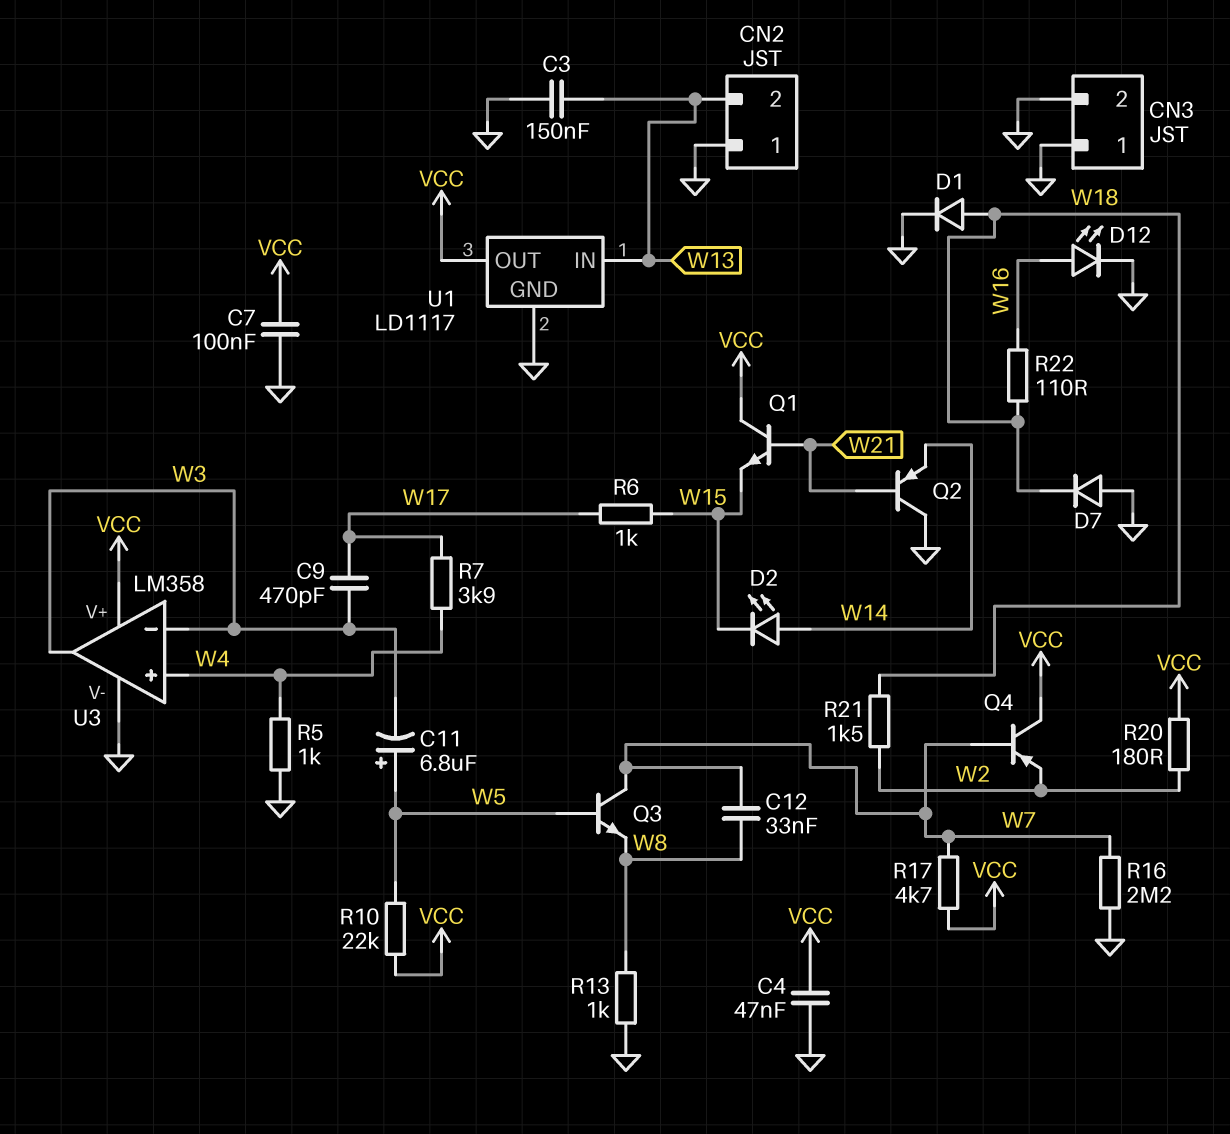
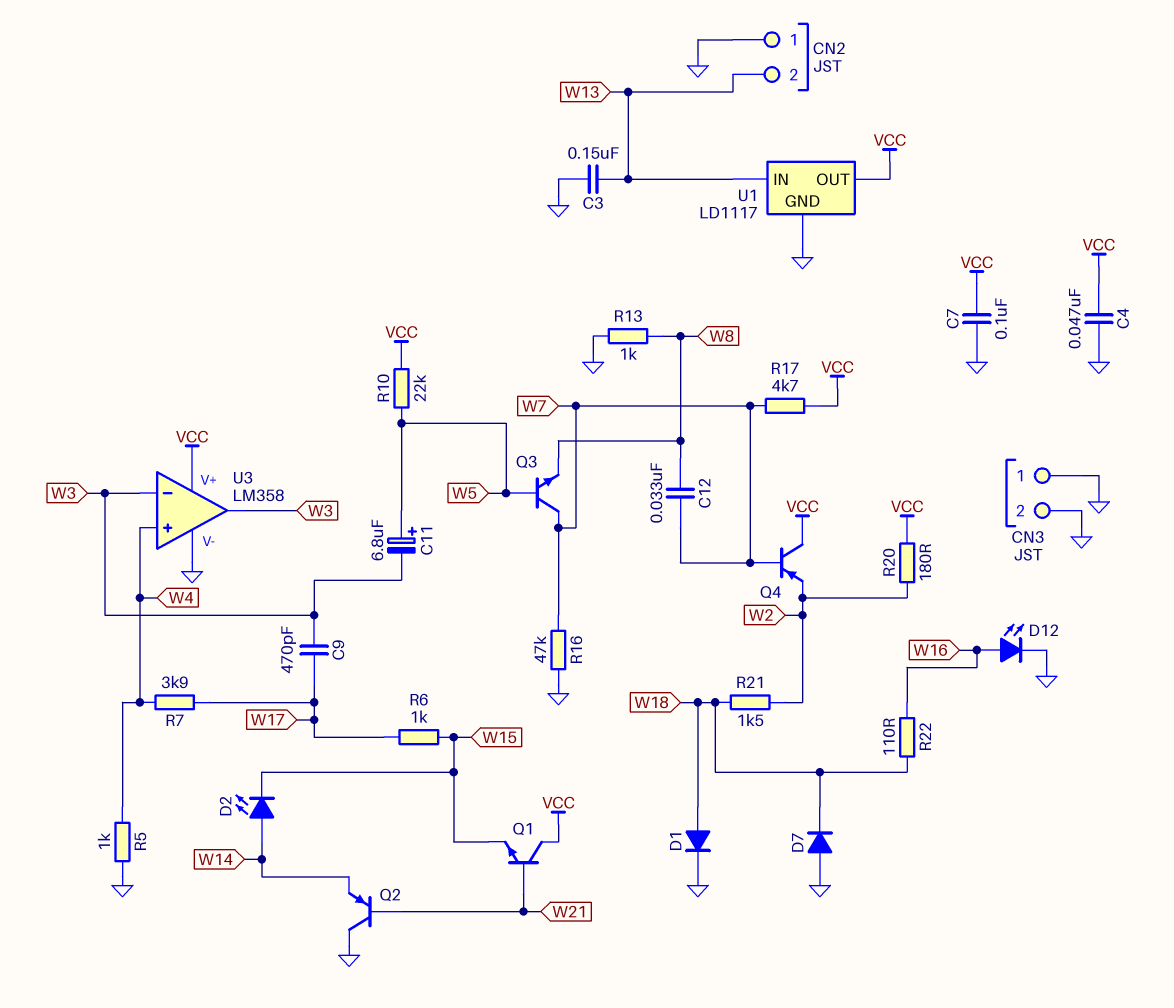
R16: 2.2M (GND, W7) -> 47k (GND, W7)

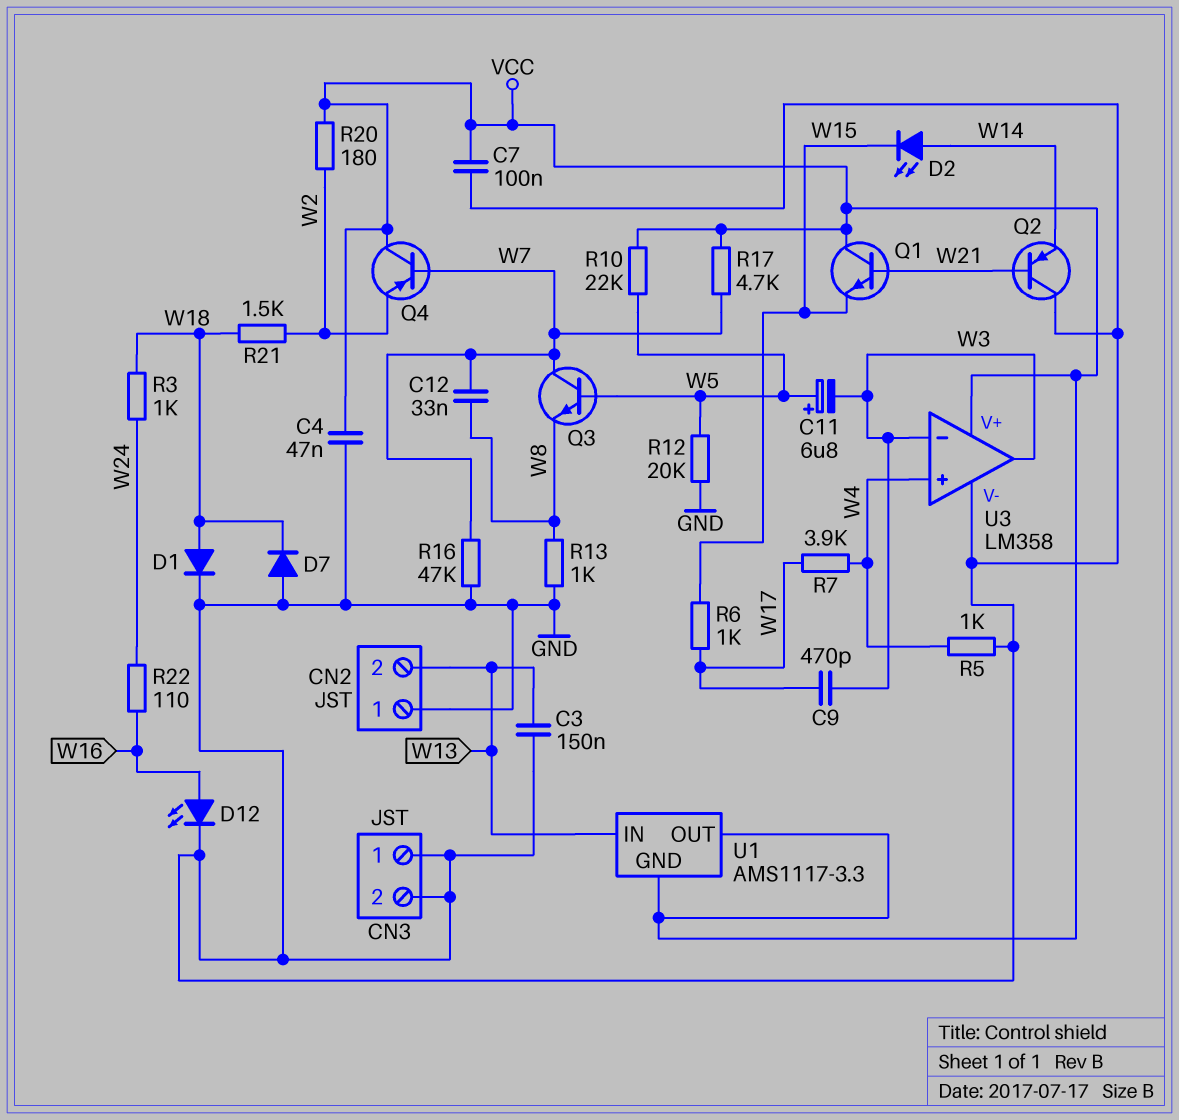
R3: none -> 1k (W18, W24)
R12: none -> 20k (GND, W5)
R22: 110 (W16, W18) -> 110 (W16, W24)
U1: LD1117 -> AMS1117-3.3
U1 pin GND: GND -> VCC

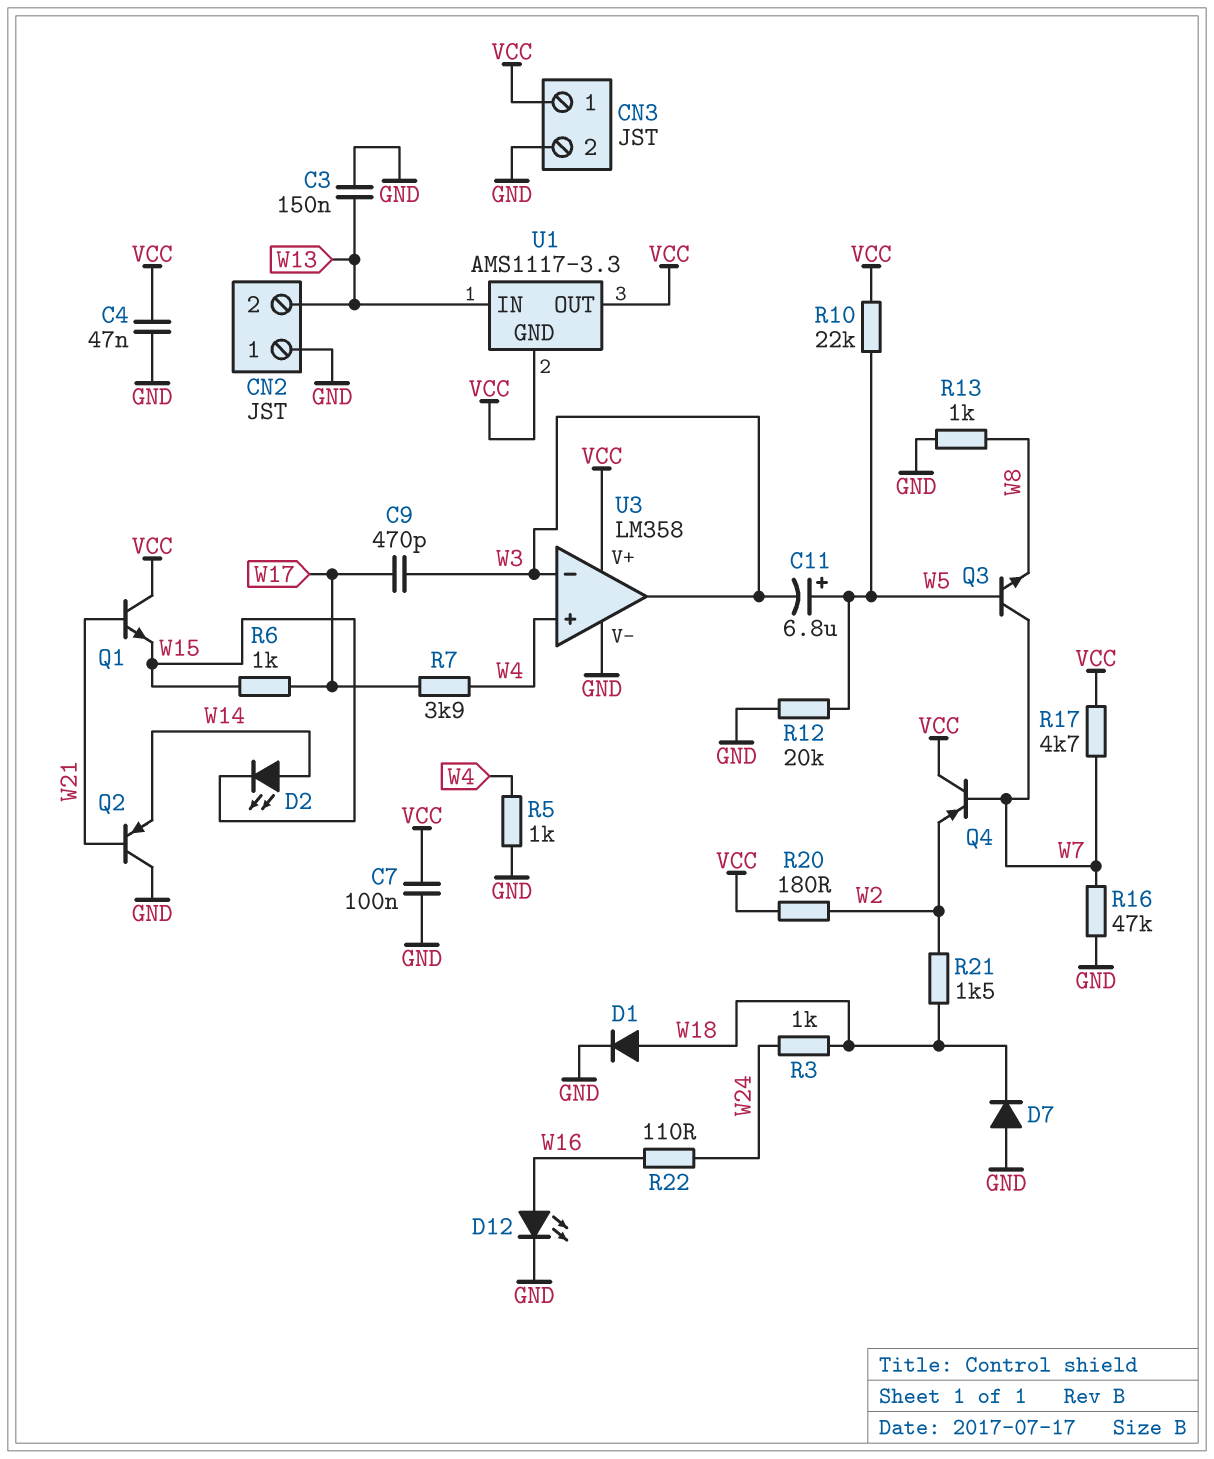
C12: 33nF (W7, W8) -> none
CN3 pin 1: GND -> VCC

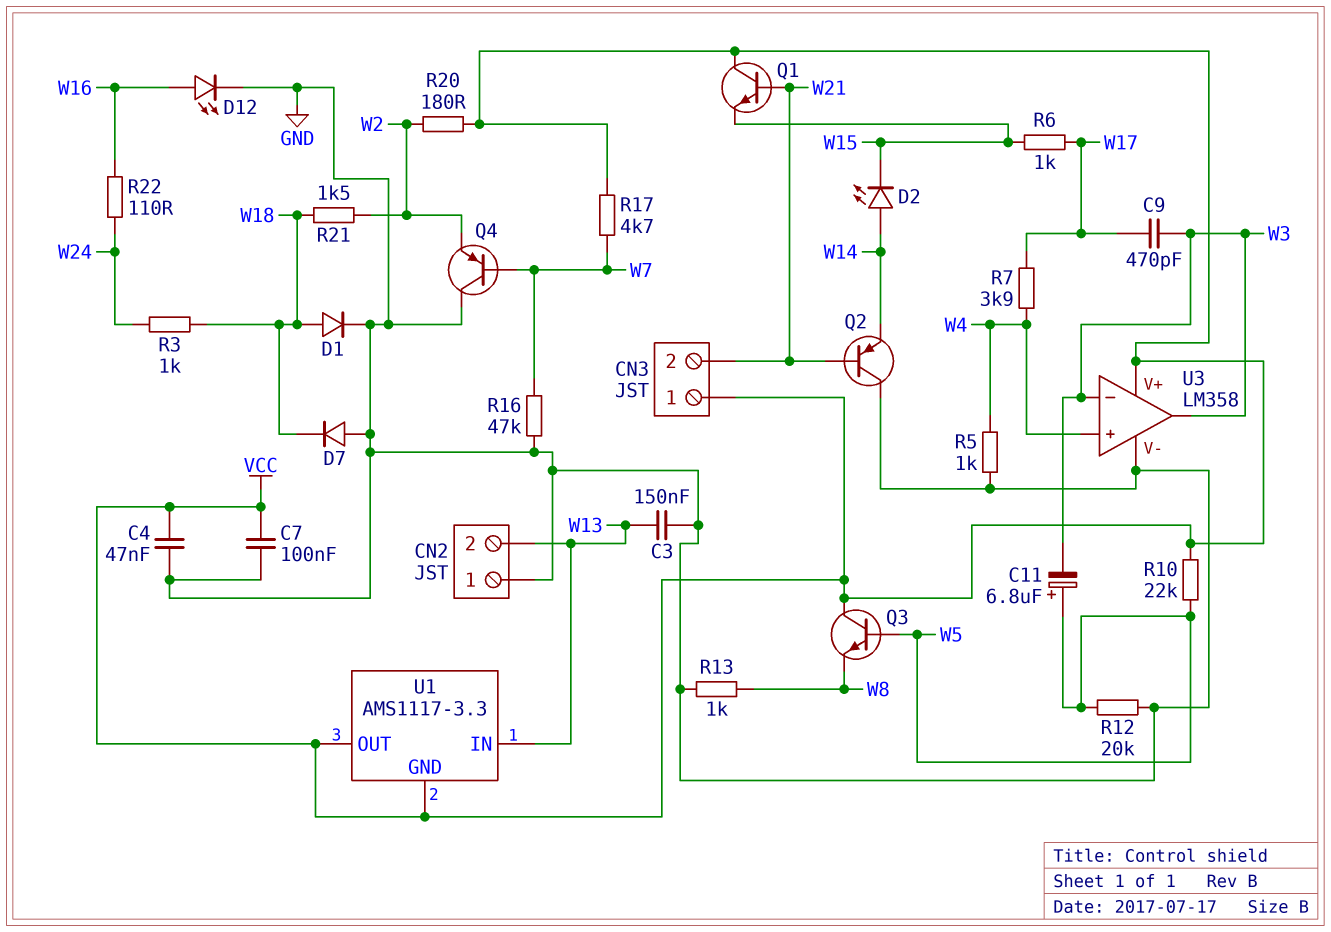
CN3 pin 2: GND -> W21
Q3: NPN (B W5, C W7, E W8) -> NPN (B W5, C VCC, E W8)
Q4: PNP (B W7, C VCC, E W2) -> PNP (B W7, C GND, E W2)

